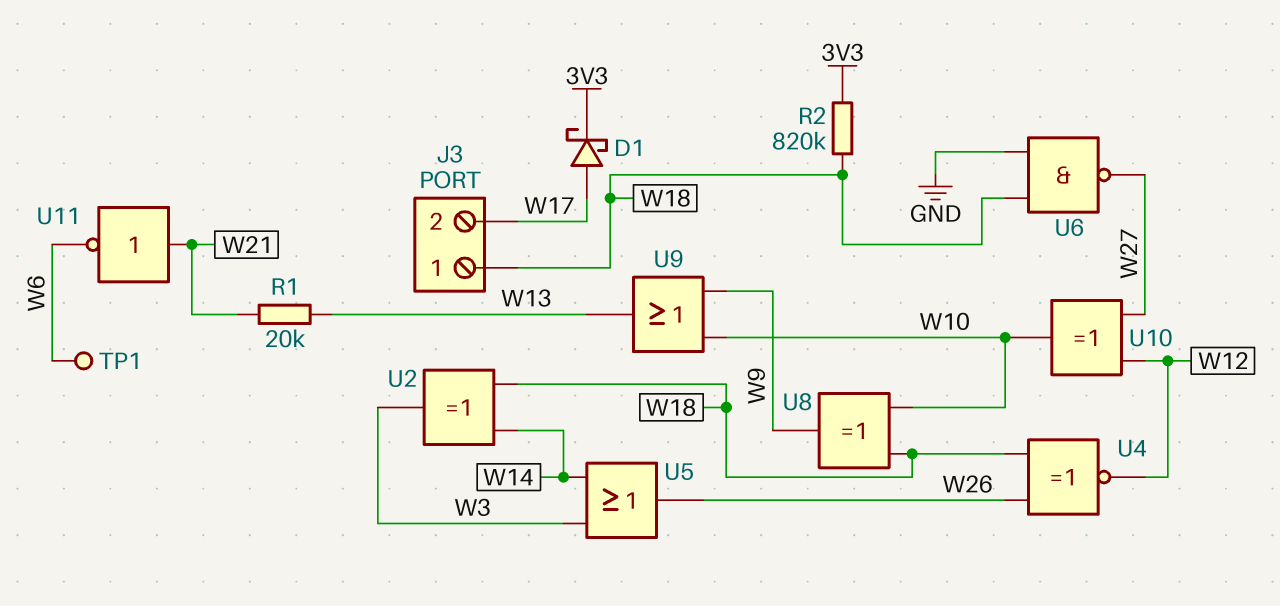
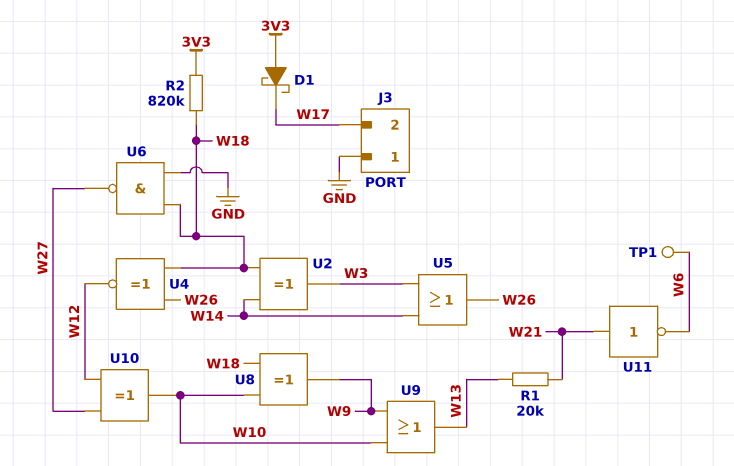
D1: schottky (A W17, K 3V3) -> schottky (A 3V3, K W17)
J3 pin 1: W18 -> GND

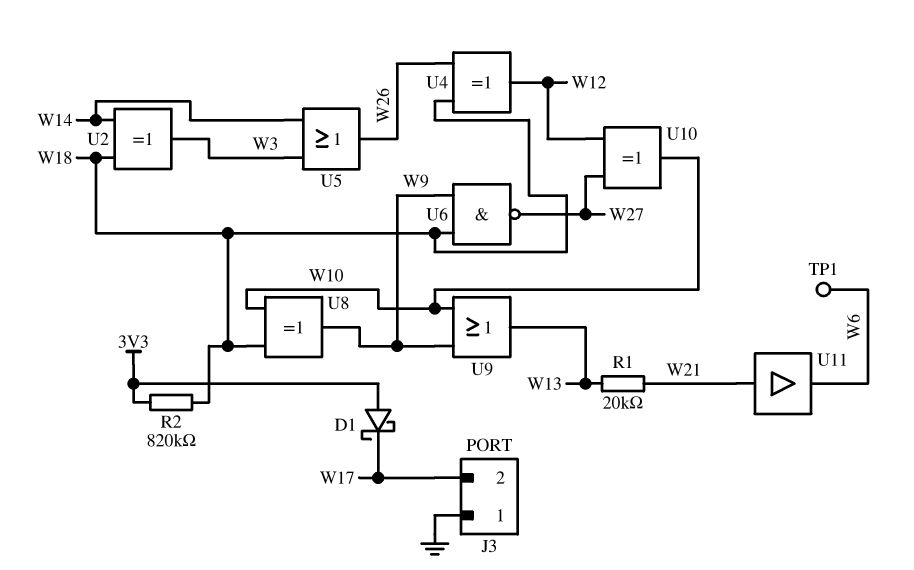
U4: XNOR (in W18, in W26, out W12) -> XOR (in W18, in W26, out W12)
U6: NAND (in GND, in W18, out W27) -> NAND (in W9, in W18, out W27)
U11: NOT (in W21, out W6) -> buffer (in W21, out W6)

